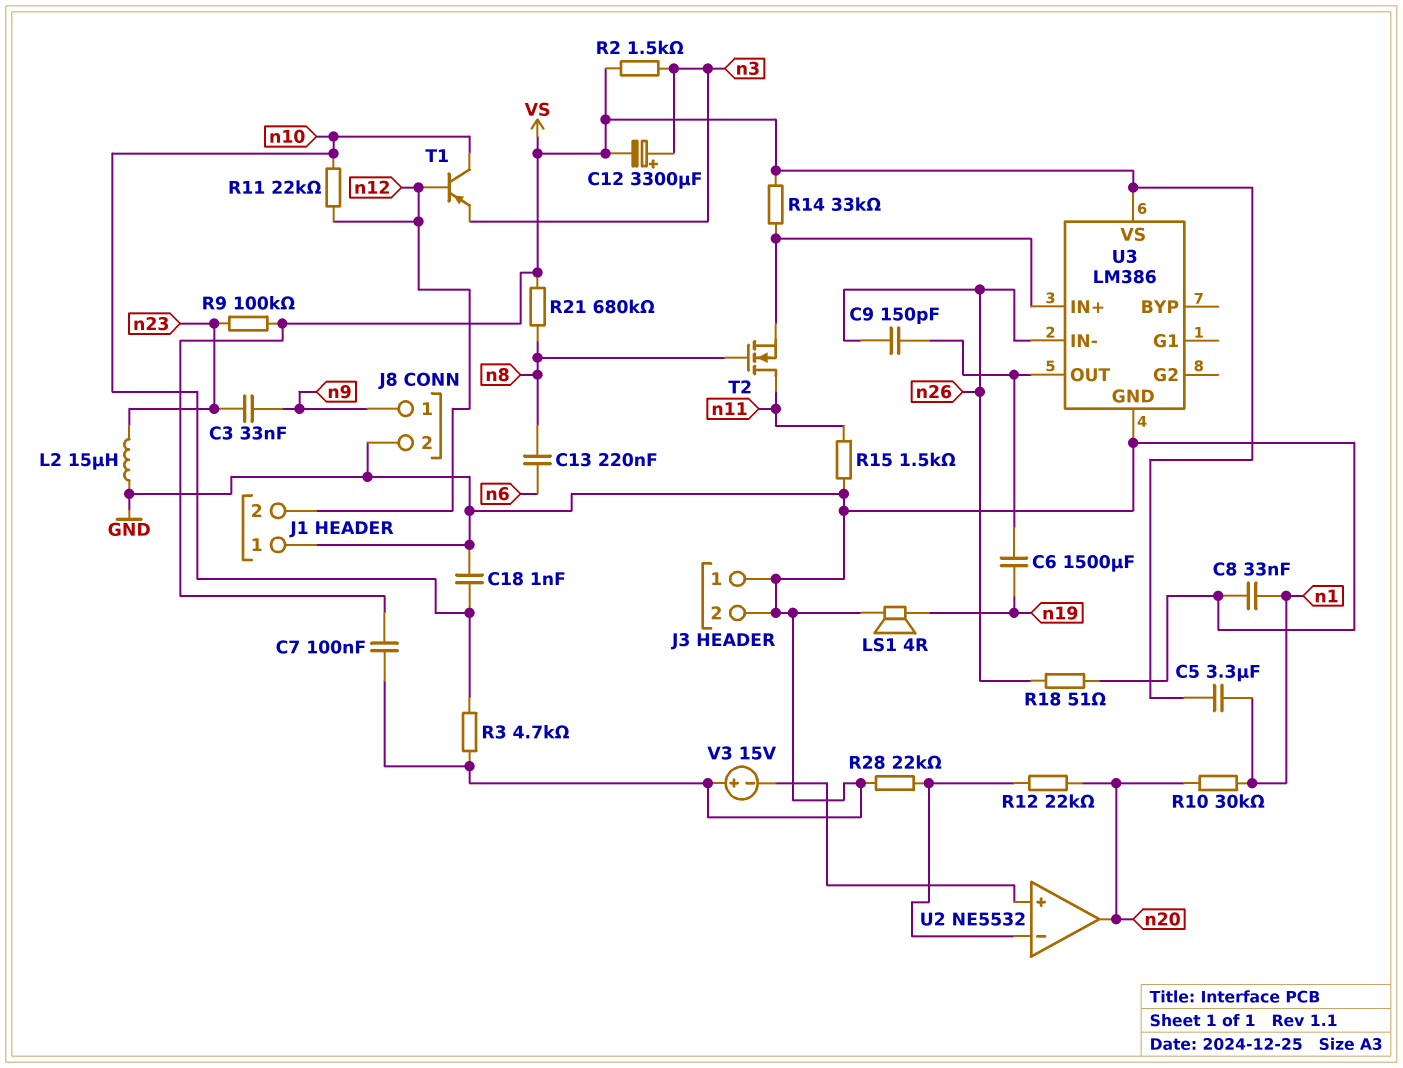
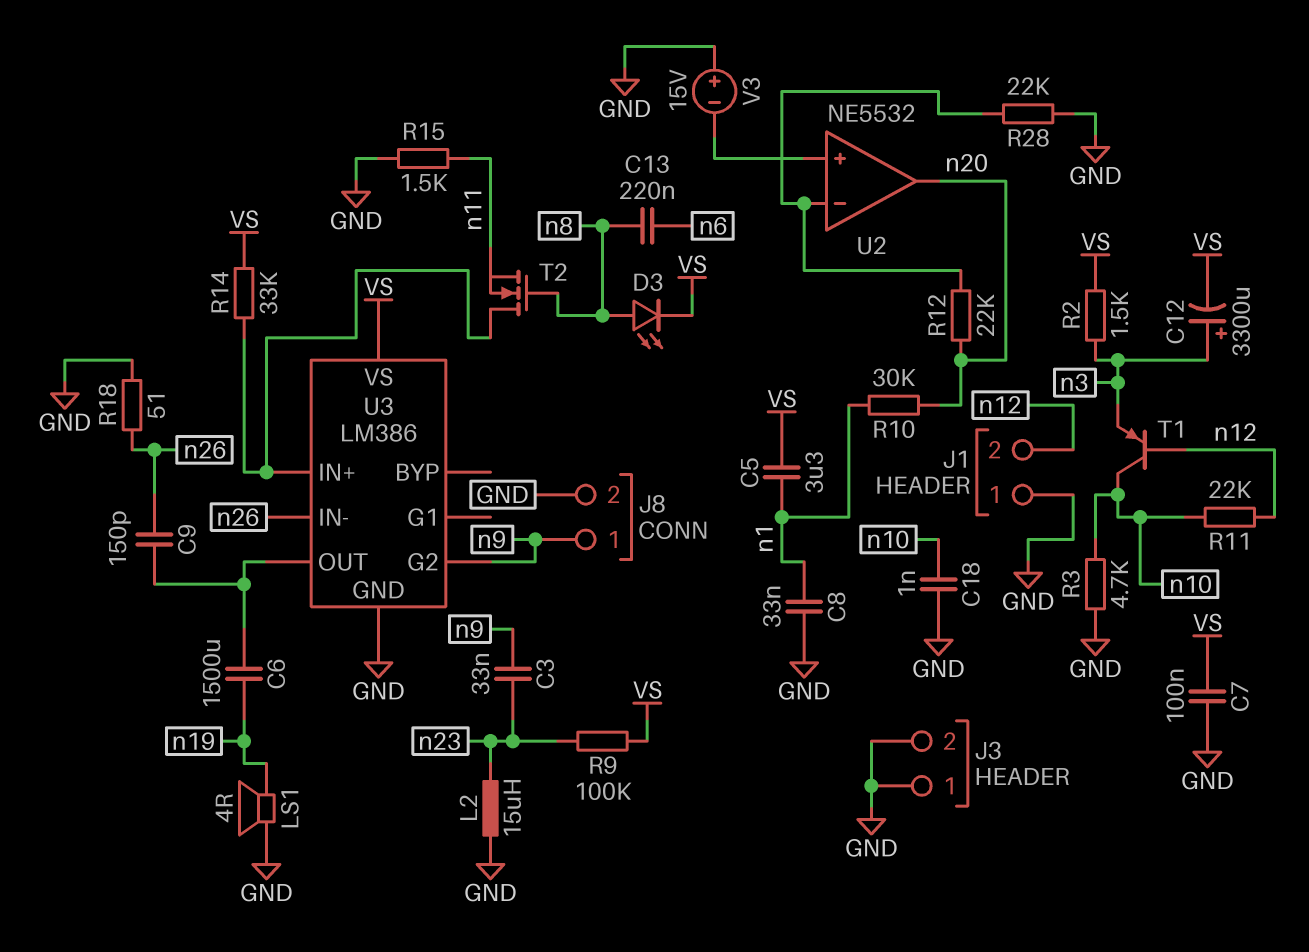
D3: none -> LED (A n8, K VS)
R21: 680k (VS, n8) -> none
T2: NMOS (G n8, D n11, S U3/IN+) -> NMOS (G n8, D U3/IN+, S n11)
U3 pin G2: none -> n9

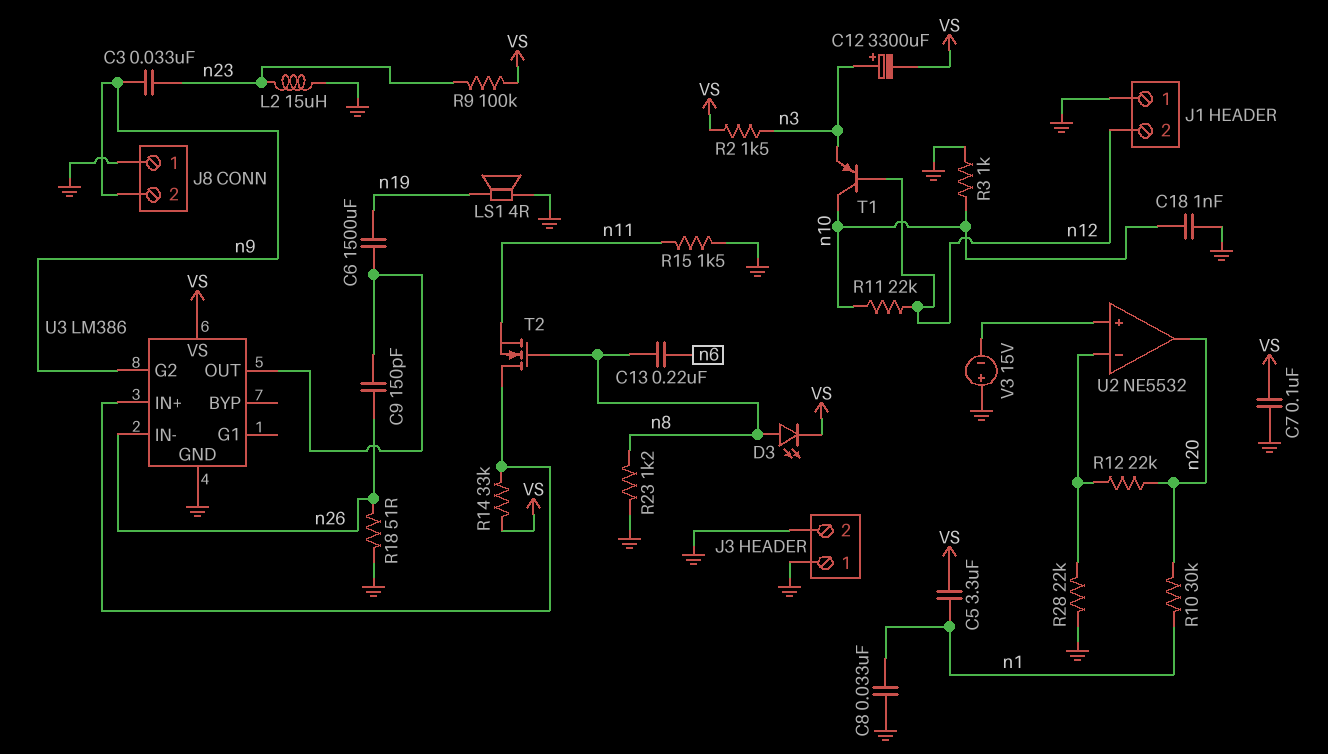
J8 pin 1: n9 -> GND
J8 pin 2: GND -> n9
R3: 4.7k (GND, n10) -> 1k (GND, n10)
R23: none -> 1.2k (GND, n8)

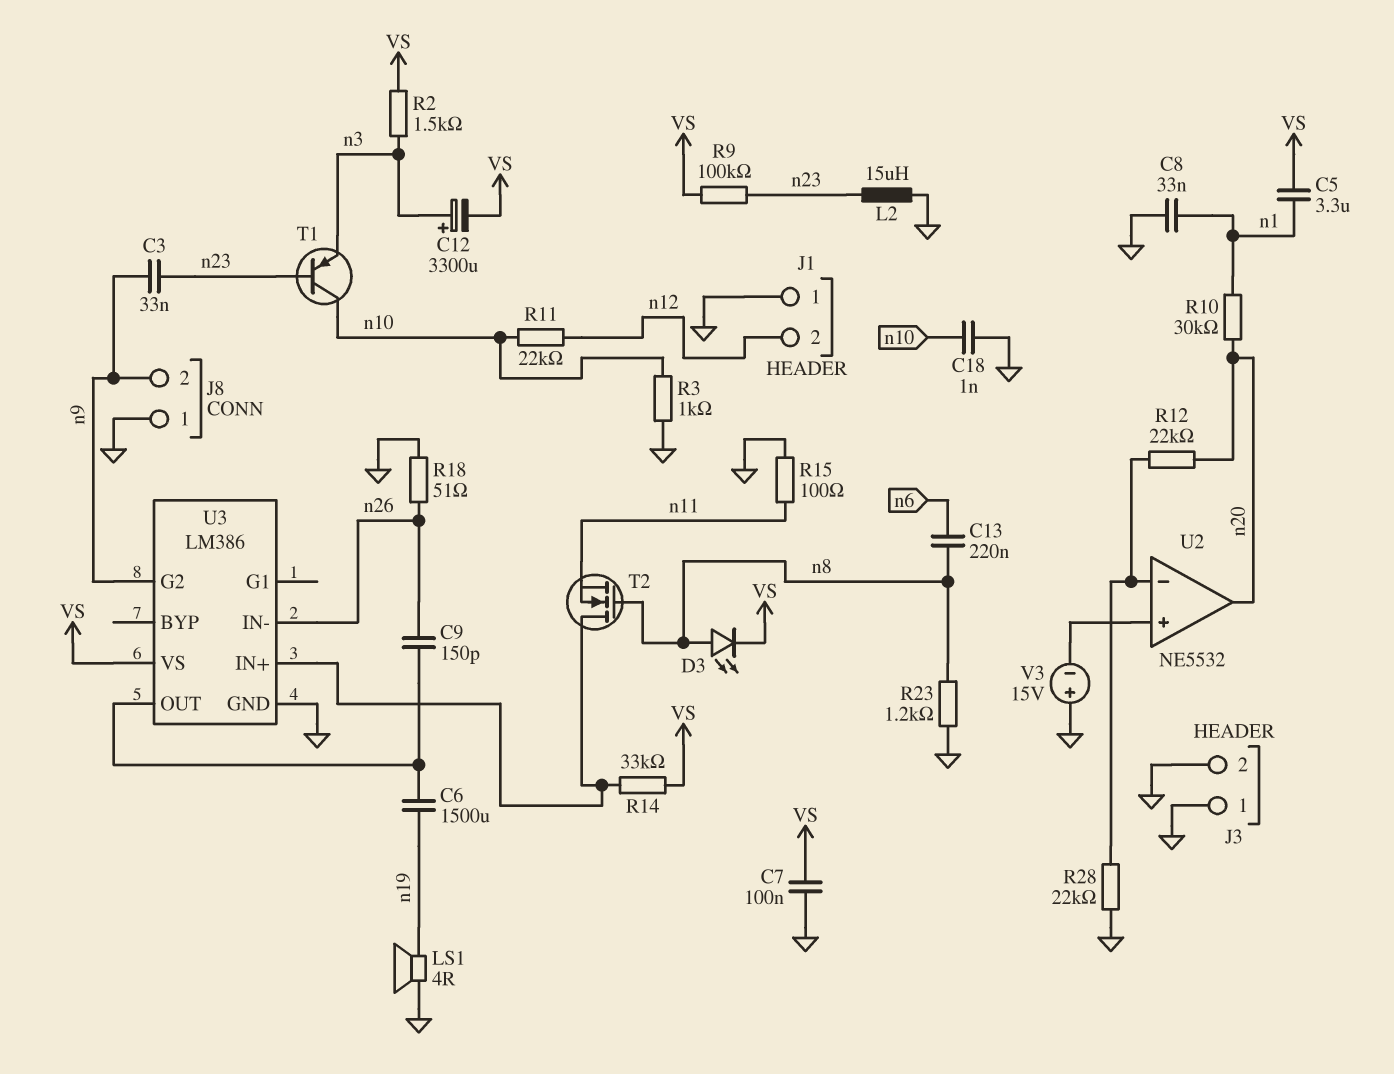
R15: 1.5k (GND, n11) -> 100 (GND, n11)
T1: PNP (B n12, C n10, E n3) -> PNP (B n23, C n10, E n3)

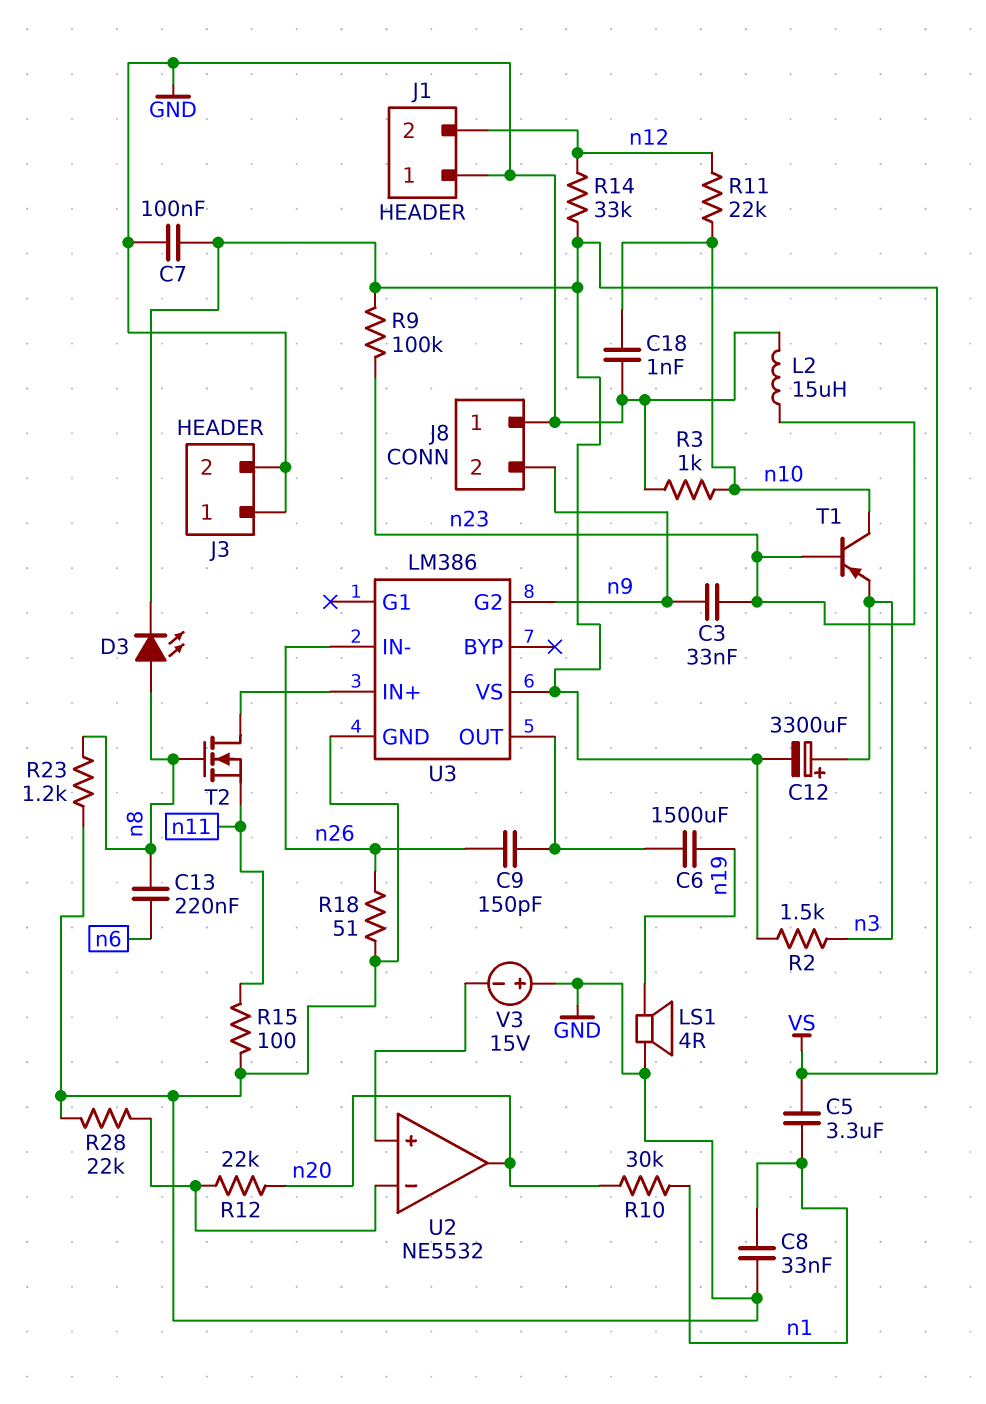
R14: 33k (U3/IN+, VS) -> 33k (VS, n12)

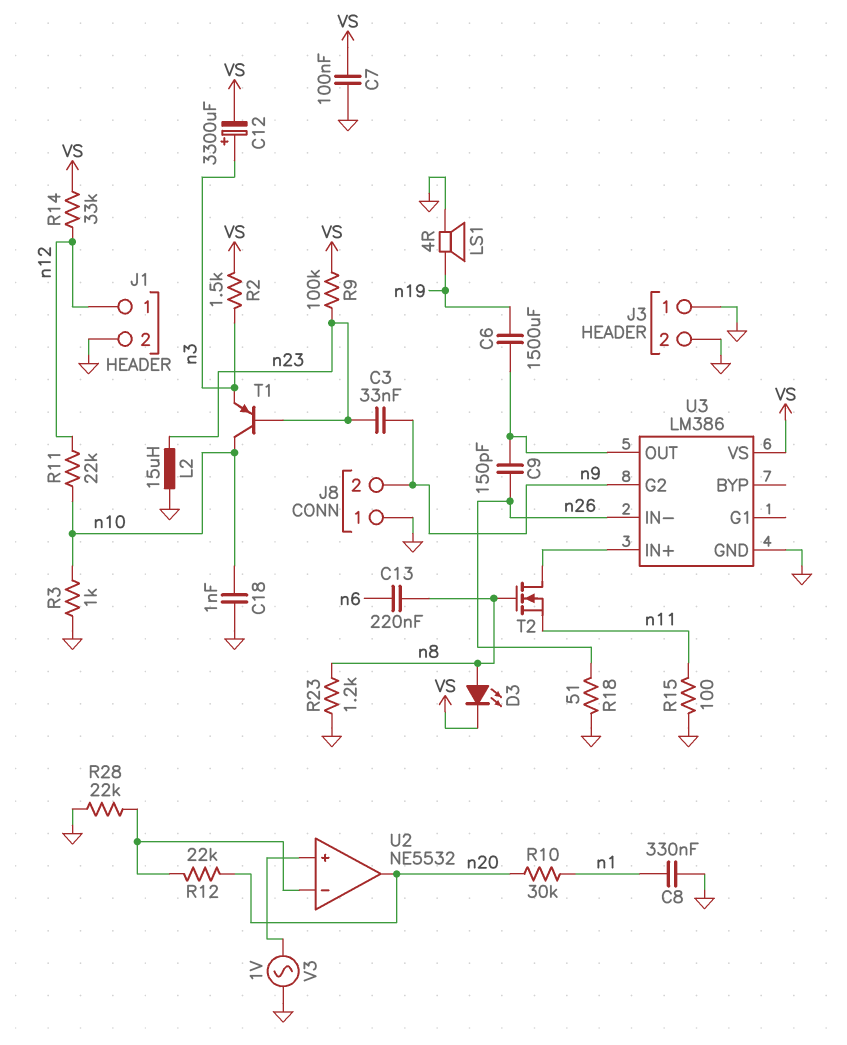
C5: 3.3uF (VS, n1) -> none
C8: 33nF (GND, n1) -> 330nF (GND, n1)
J1 pin 1: GND -> n12
J1 pin 2: n12 -> GND
V3: 15V (plus GND, minus U2/in+) -> AC 1V (GND, U2/in+)

